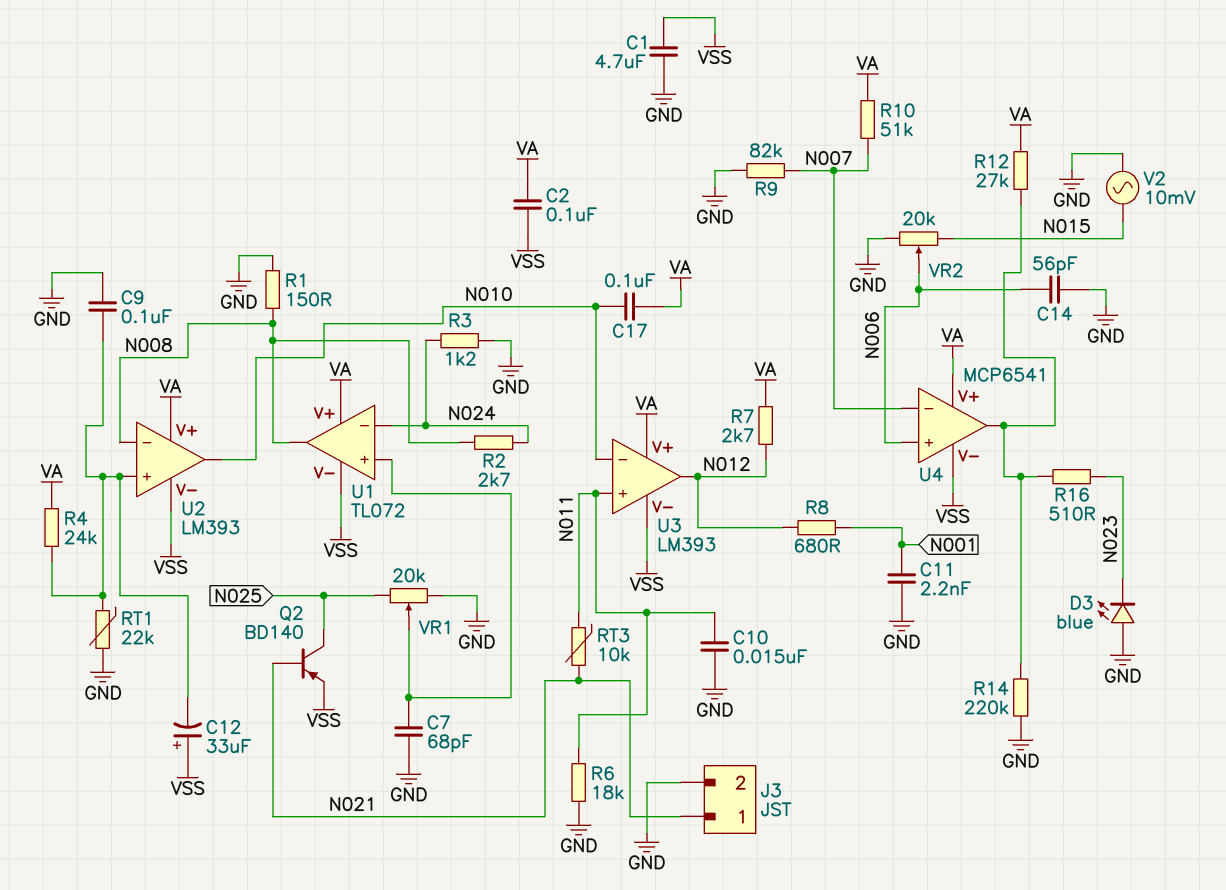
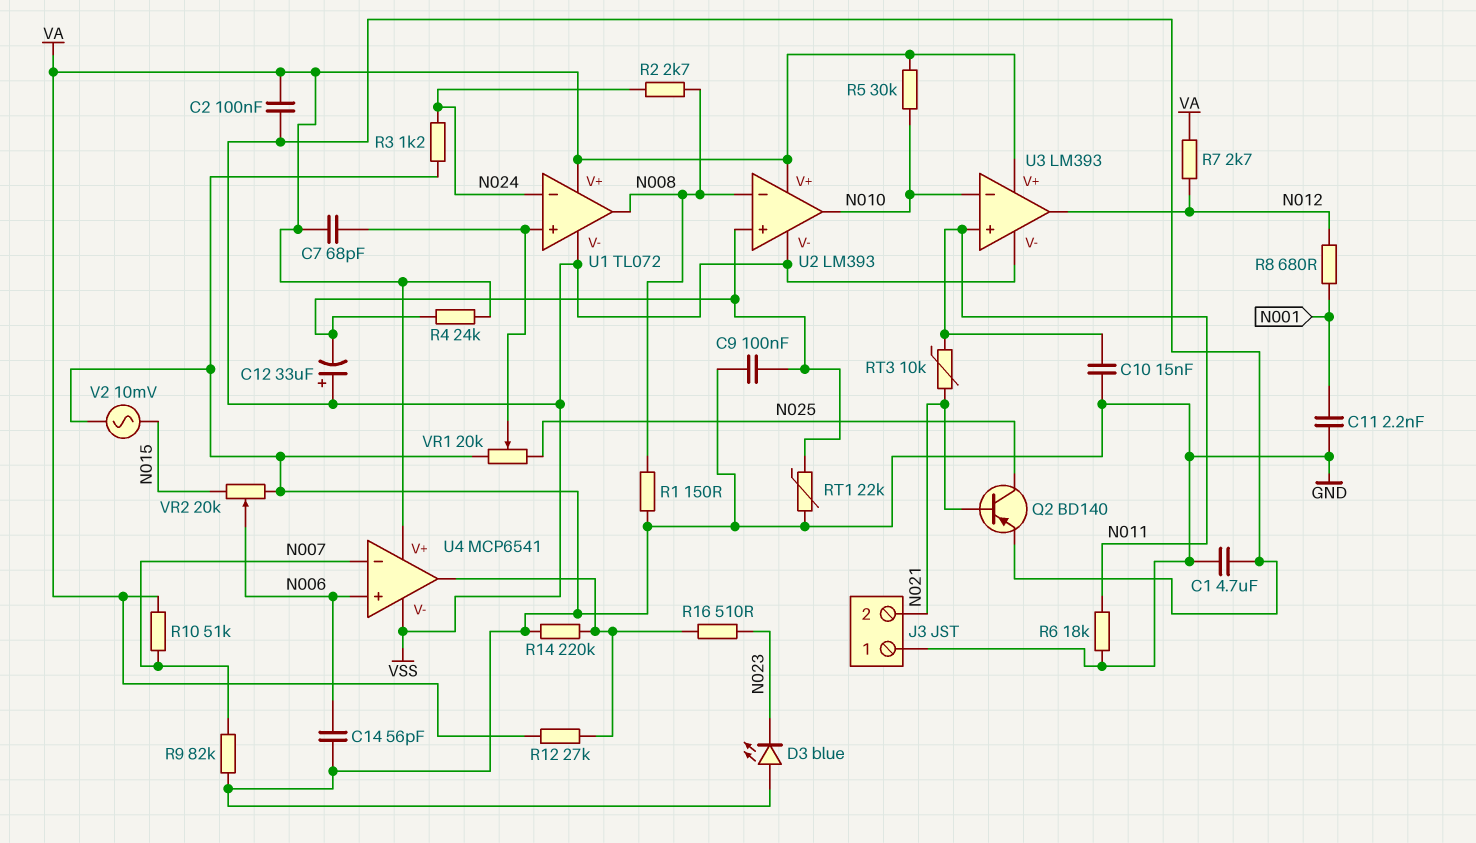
C7: 68pF (GND, U1/in+) -> 68pF (U1/in+, VA)
C17: 100nF (N010, VA) -> none
J3 pin 1: N021 -> GND
J3 pin 2: GND -> N021
R5: none -> 30k (N010, VA)

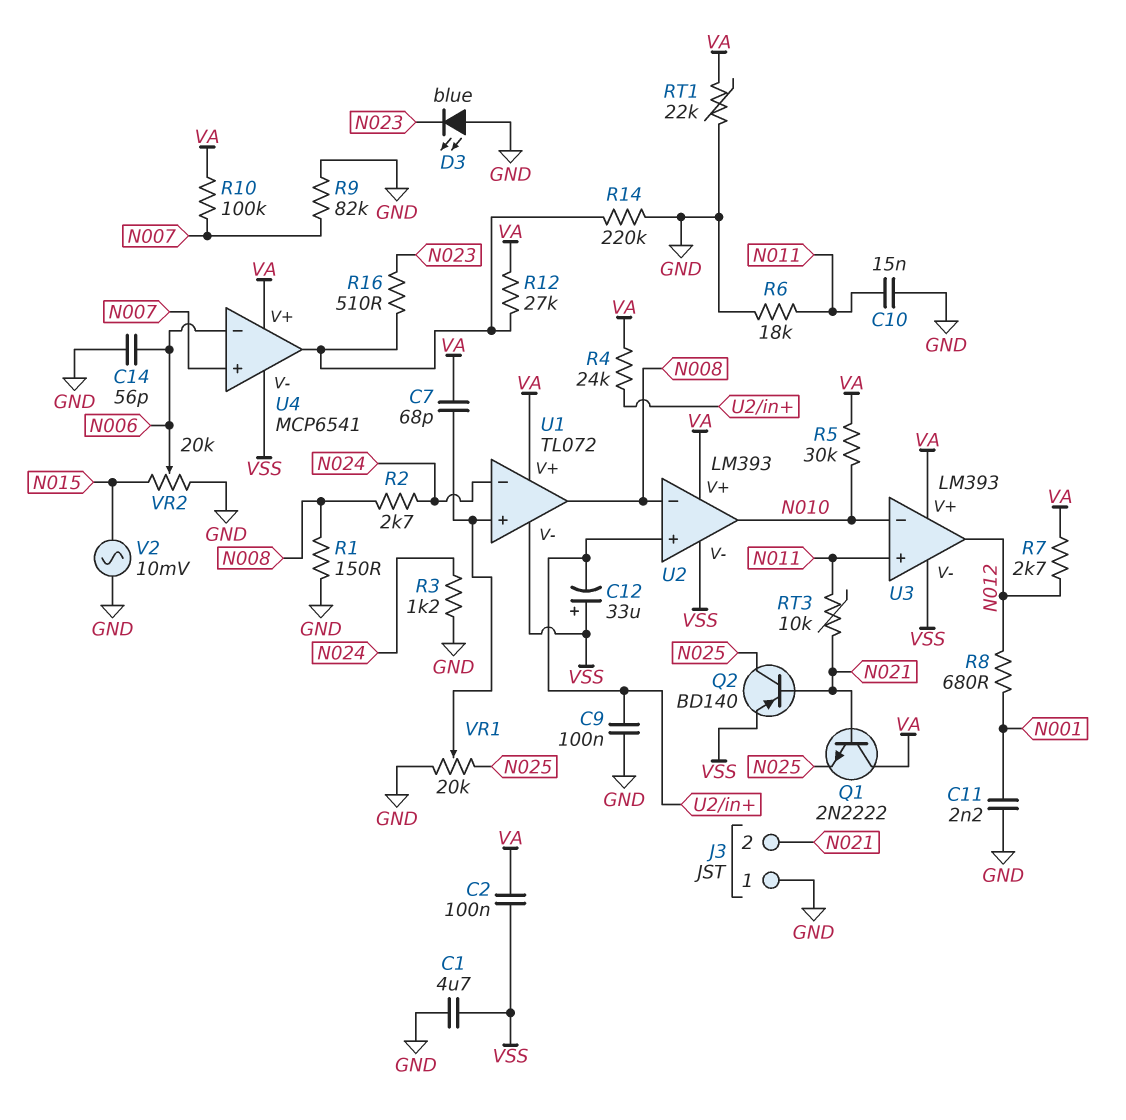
Q1: none -> NPN 2N2222 (B N021, C VA, E N025)
R10: 51k (N007, VA) -> 100k (N007, VA)
RT1: 22k (GND, U2/in+) -> 22k (GND, VA)
U4 pin in+: N006 -> N007
U4 pin in-: N007 -> N006

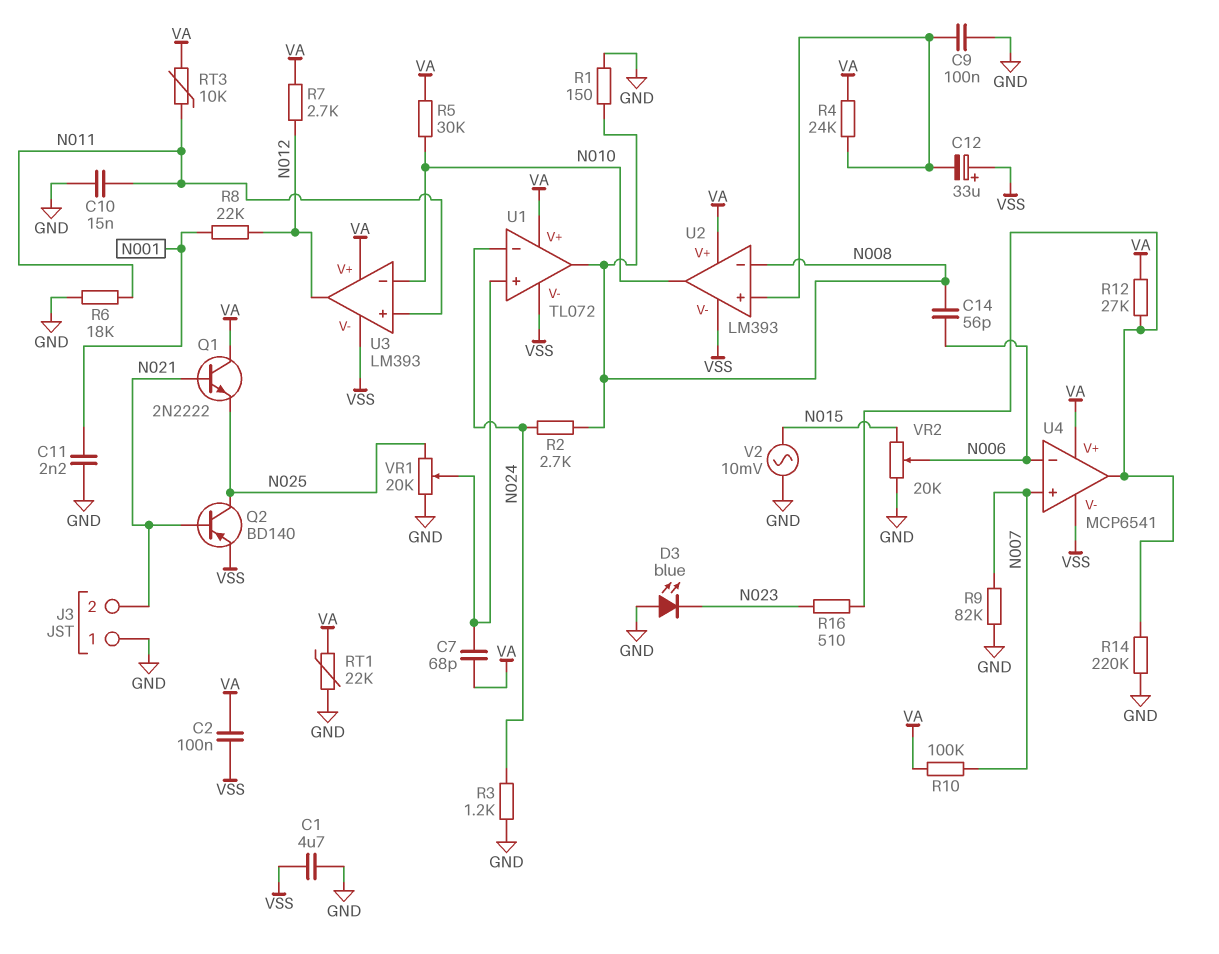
C14: 56pF (GND, N006) -> 56pF (N006, N008)
R8: 680 (N001, N012) -> 22k (N001, N012)
RT3: 10k (N011, N021) -> 10k (N011, VA)

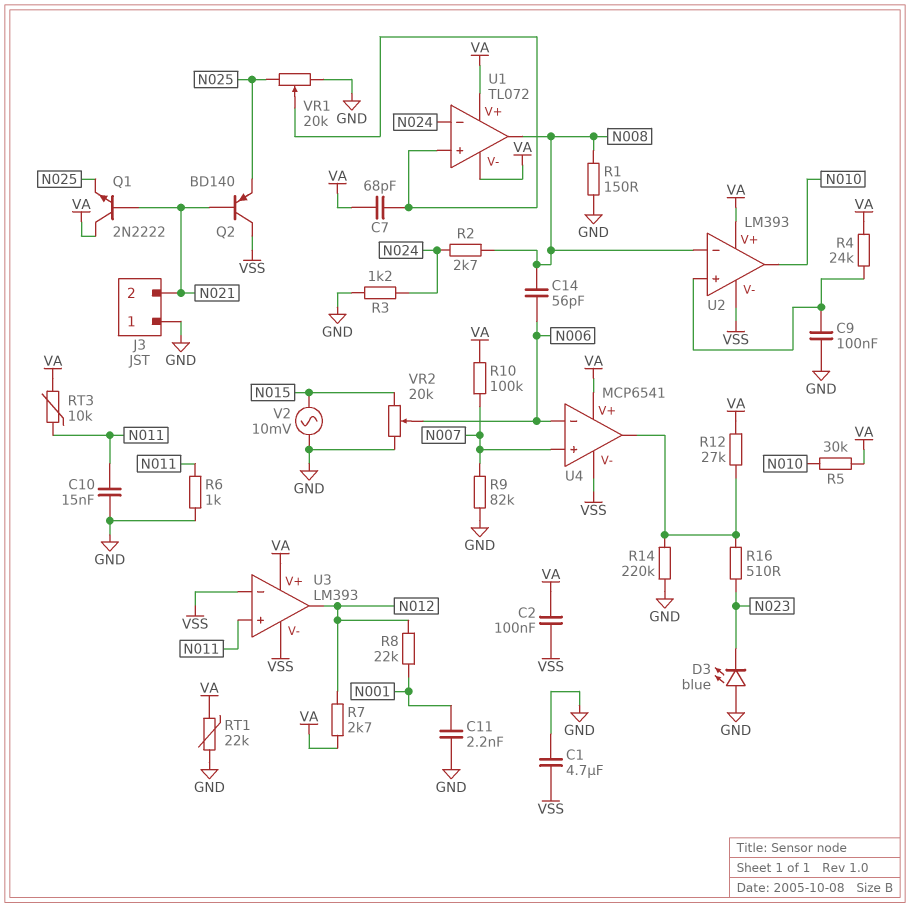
C12: 33uF (plus VSS, minus U2/in+) -> none
Q2: PNP BD140 (B N021, C N025, E VSS) -> PNP BD140 (B N021, C VSS, E N025)
R6: 18k (GND, N011) -> 1k (GND, N011)
U1 pin V-: VSS -> VA
U3 pin in-: N010 -> VSS

